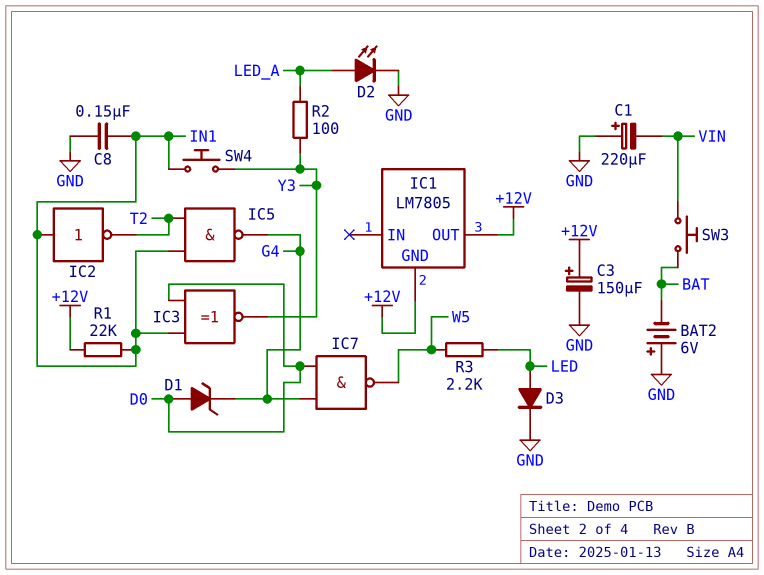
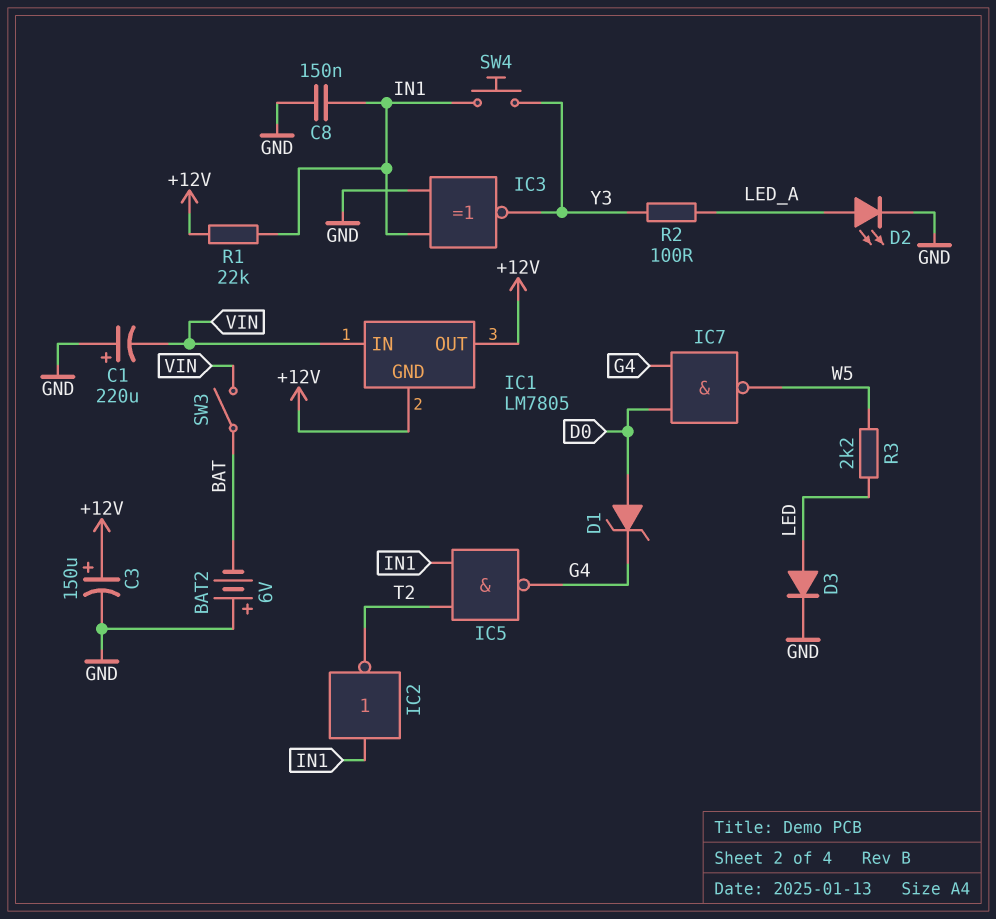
IC1 pin IN: none -> VIN
IC3: XNOR (in D0, in IN1, out Y3) -> XNOR (in GND, in IN1, out Y3)
SW3: button (BAT, VIN) -> switch (BAT, VIN)

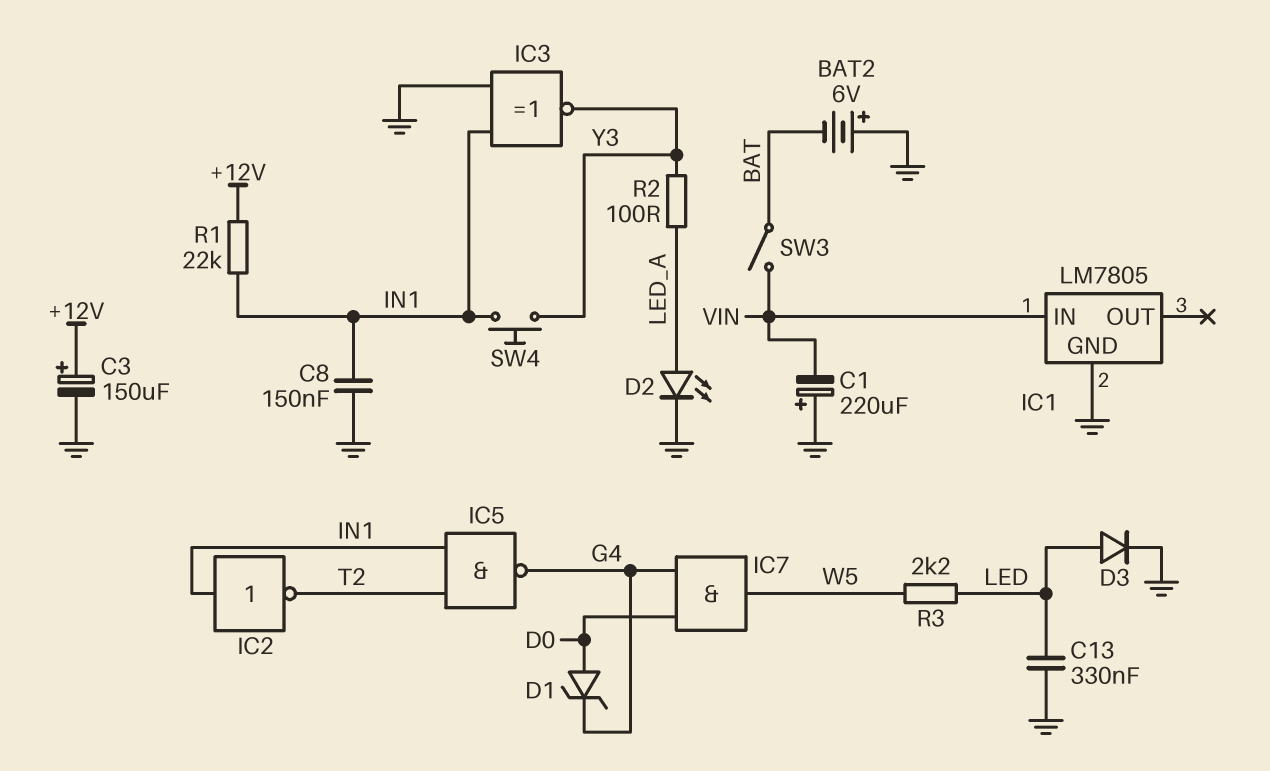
C13: none -> 330nF (GND, LED)
IC1 pin GND: +12V -> GND
IC1 pin OUT: +12V -> none
IC7: NAND (in D0, in G4, out W5) -> AND (in D0, in G4, out W5)

